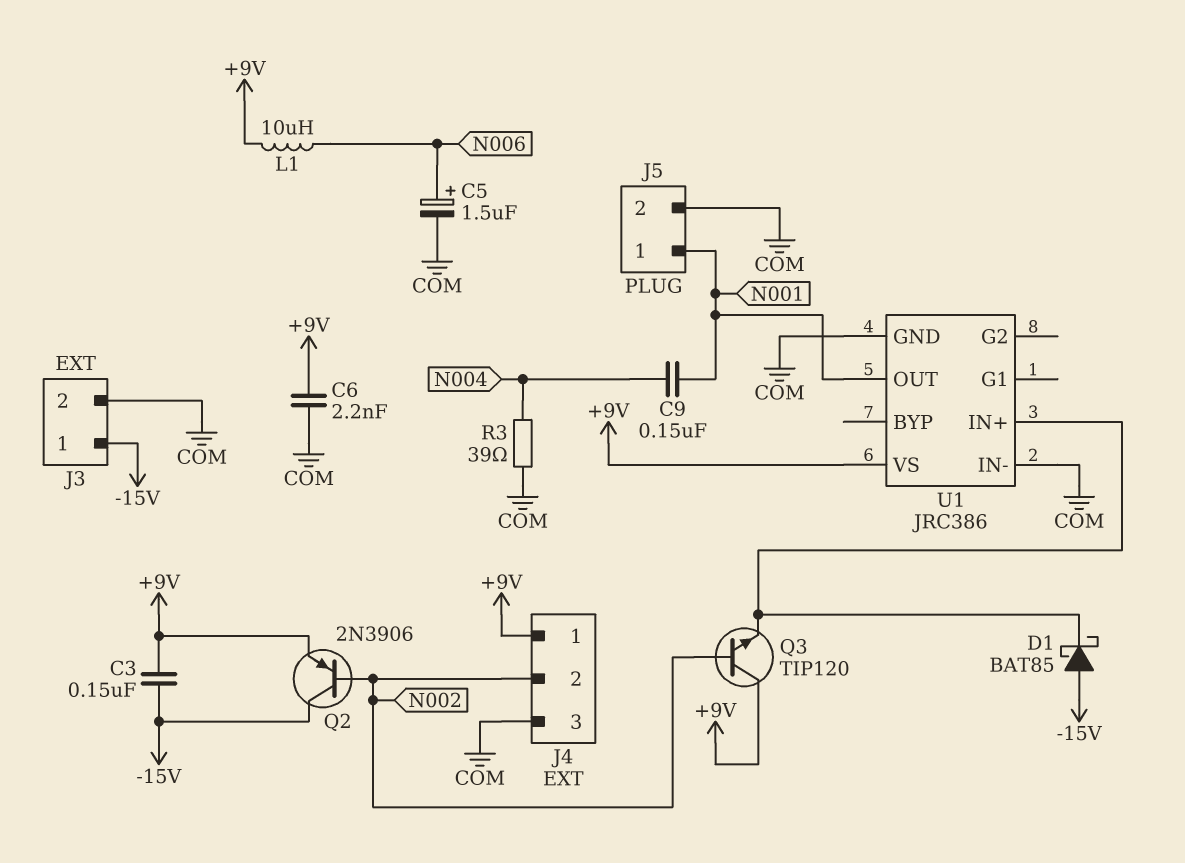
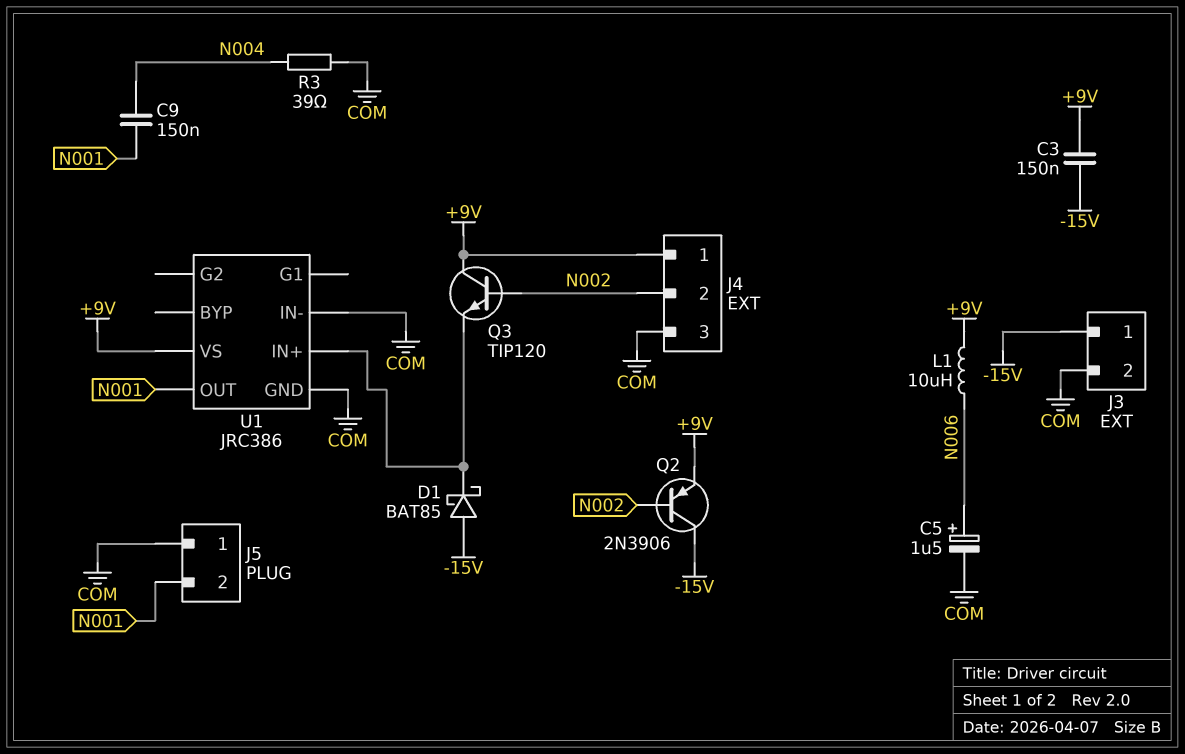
C6: 2.2nF (+9V, COM) -> none
J5 pin 1: N001 -> COM
J5 pin 2: COM -> N001

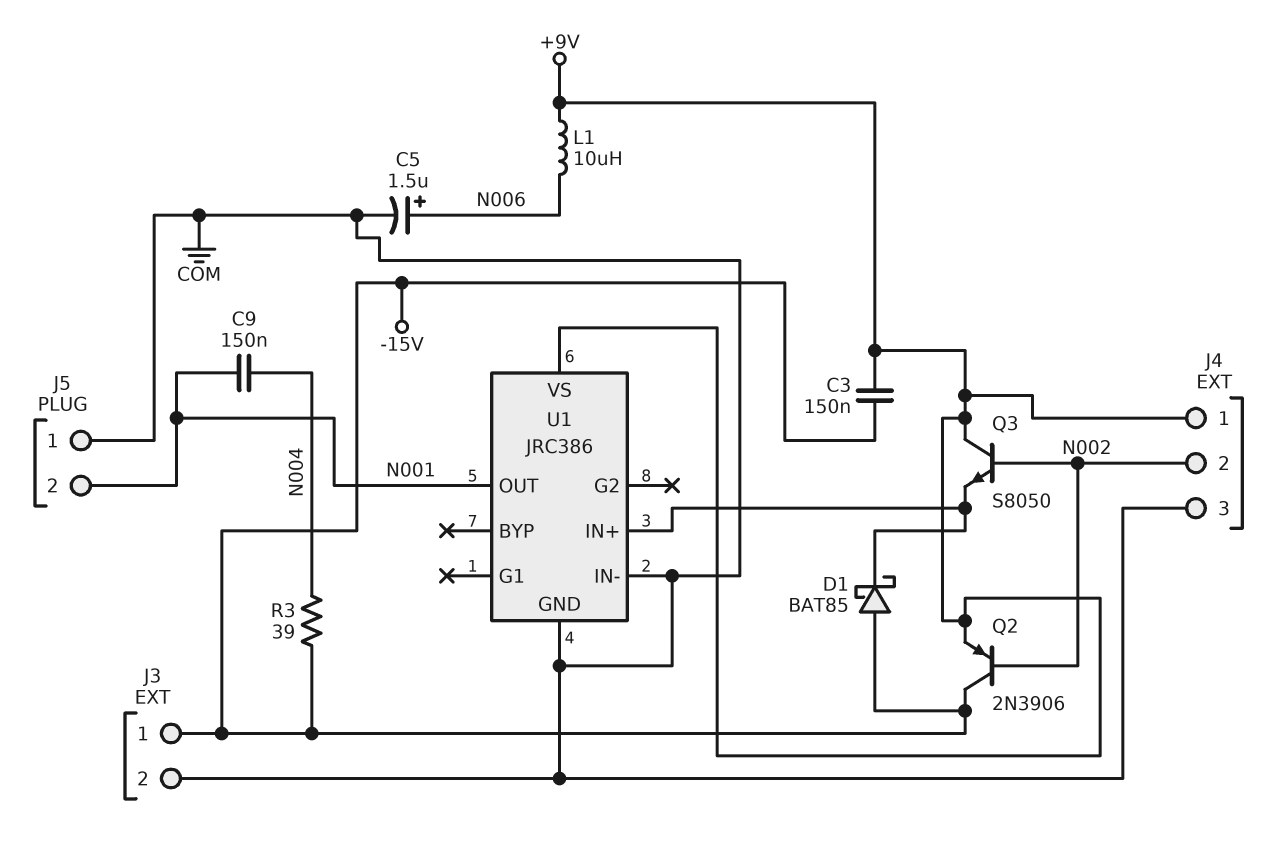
Q3: NPN TIP120 (B N002, C +9V, E U1/IN+) -> NPN S8050 (B N002, C +9V, E U1/IN+)
R3: 39 (COM, N004) -> 39 (-15V, N004)

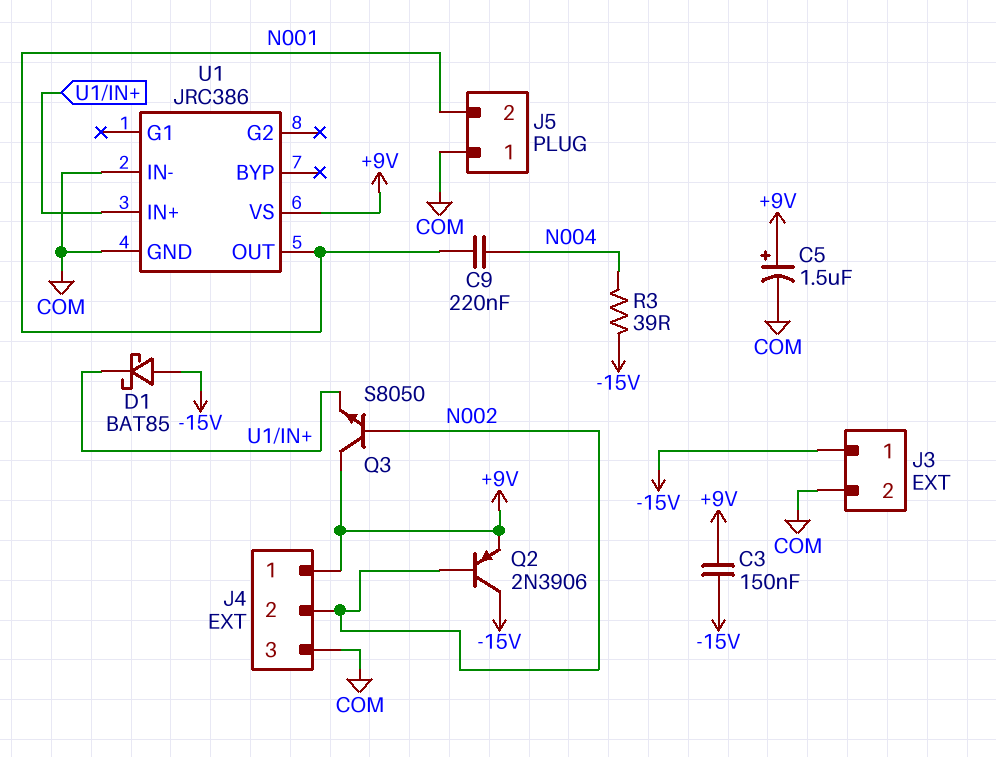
C5: 1.5uF (plus N006, minus COM) -> 1.5uF (plus +9V, minus COM)
C9: 150nF (N001, N004) -> 220nF (N001, N004)
L1: 10uH (+9V, N006) -> none

